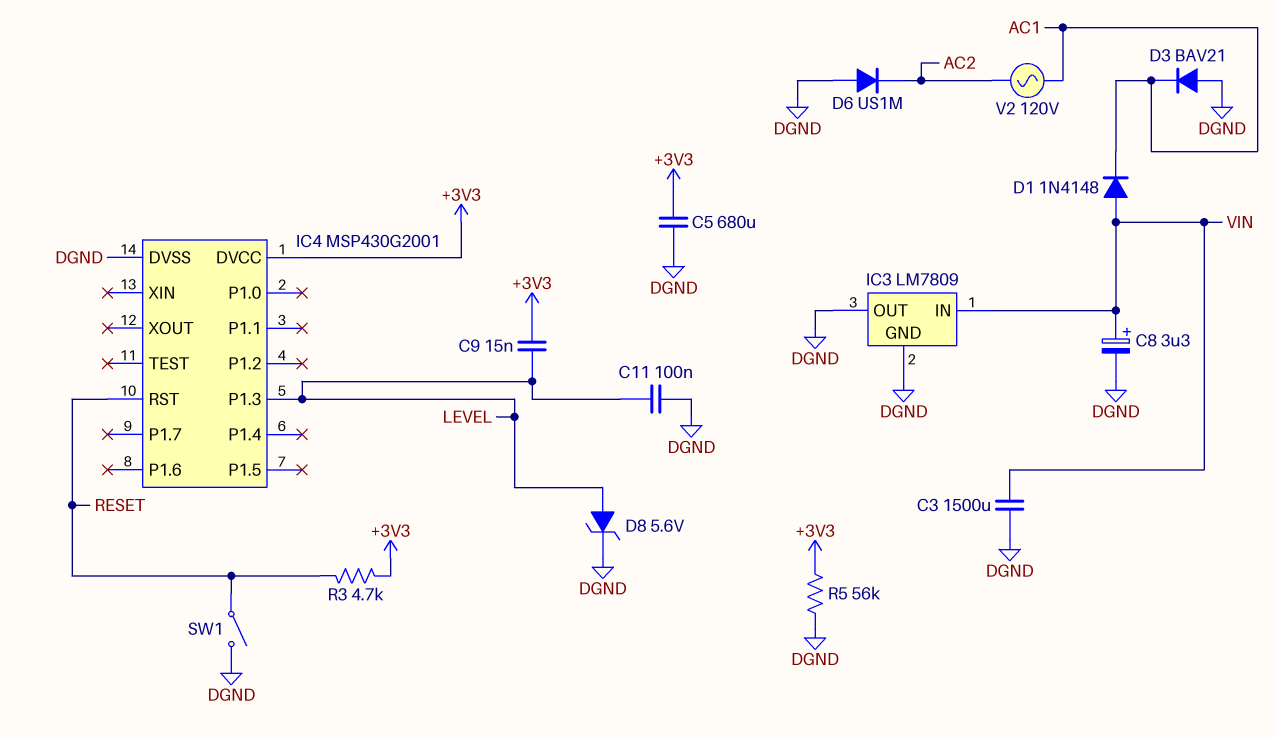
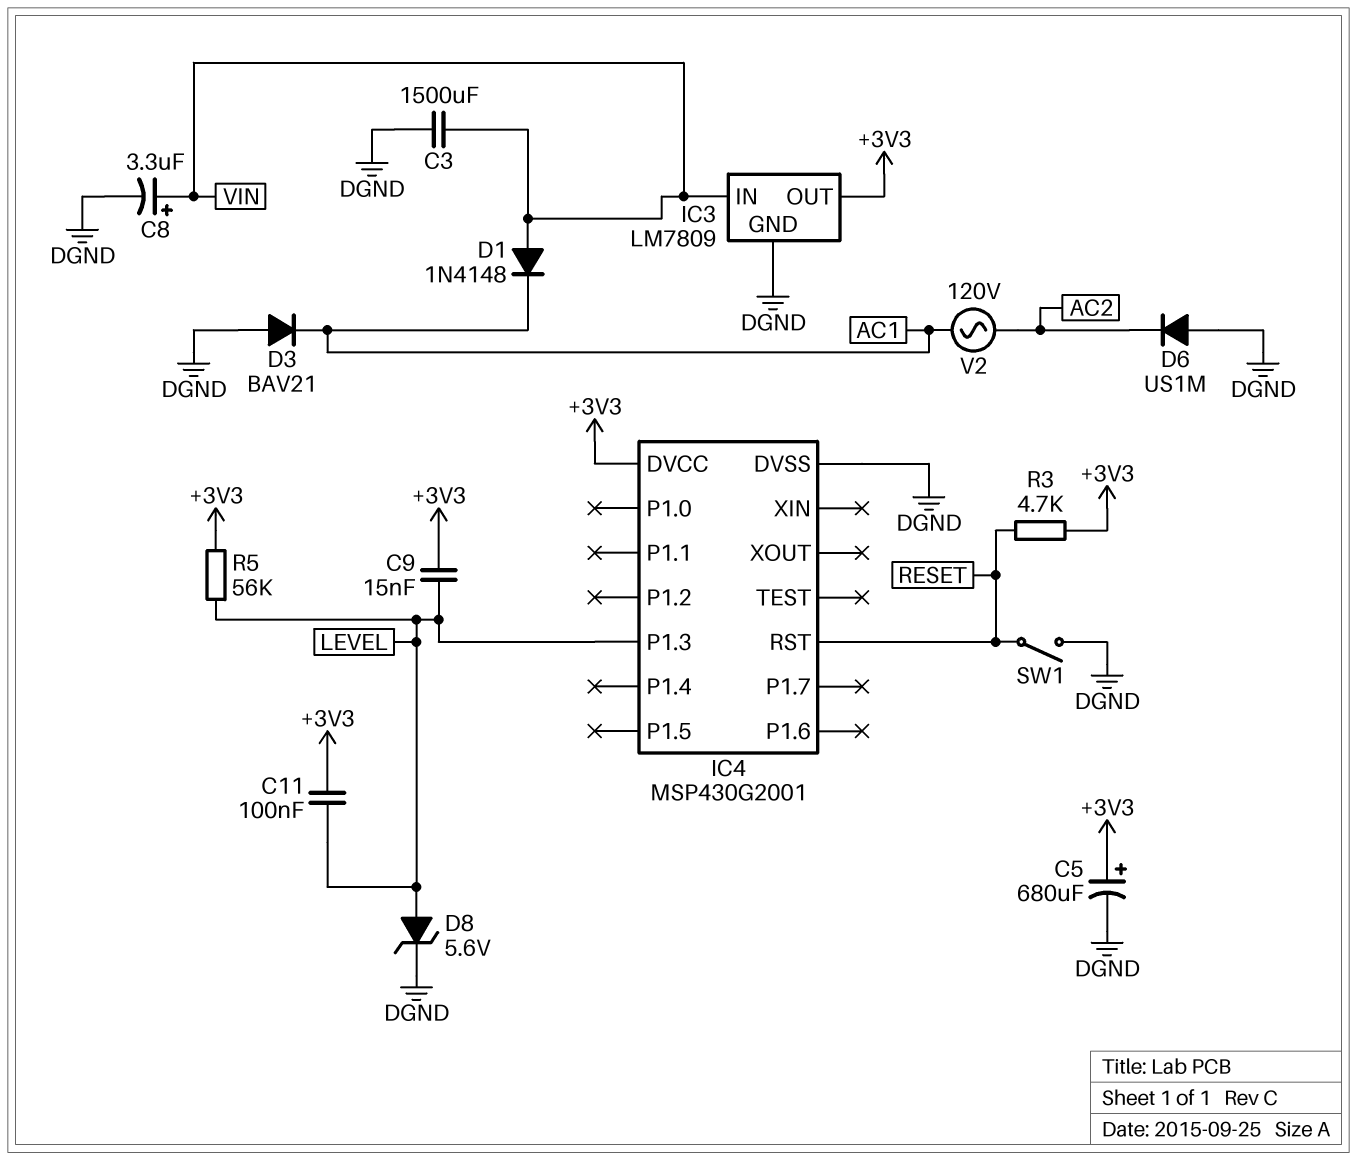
C5: 680uF (+3V3, DGND) -> 680uF (plus +3V3, minus DGND)
C11: 100nF (DGND, LEVEL) -> 100nF (+3V3, LEVEL)
IC3 pin OUT: DGND -> +3V3
R5: 56k (+3V3, DGND) -> 56k (+3V3, LEVEL)

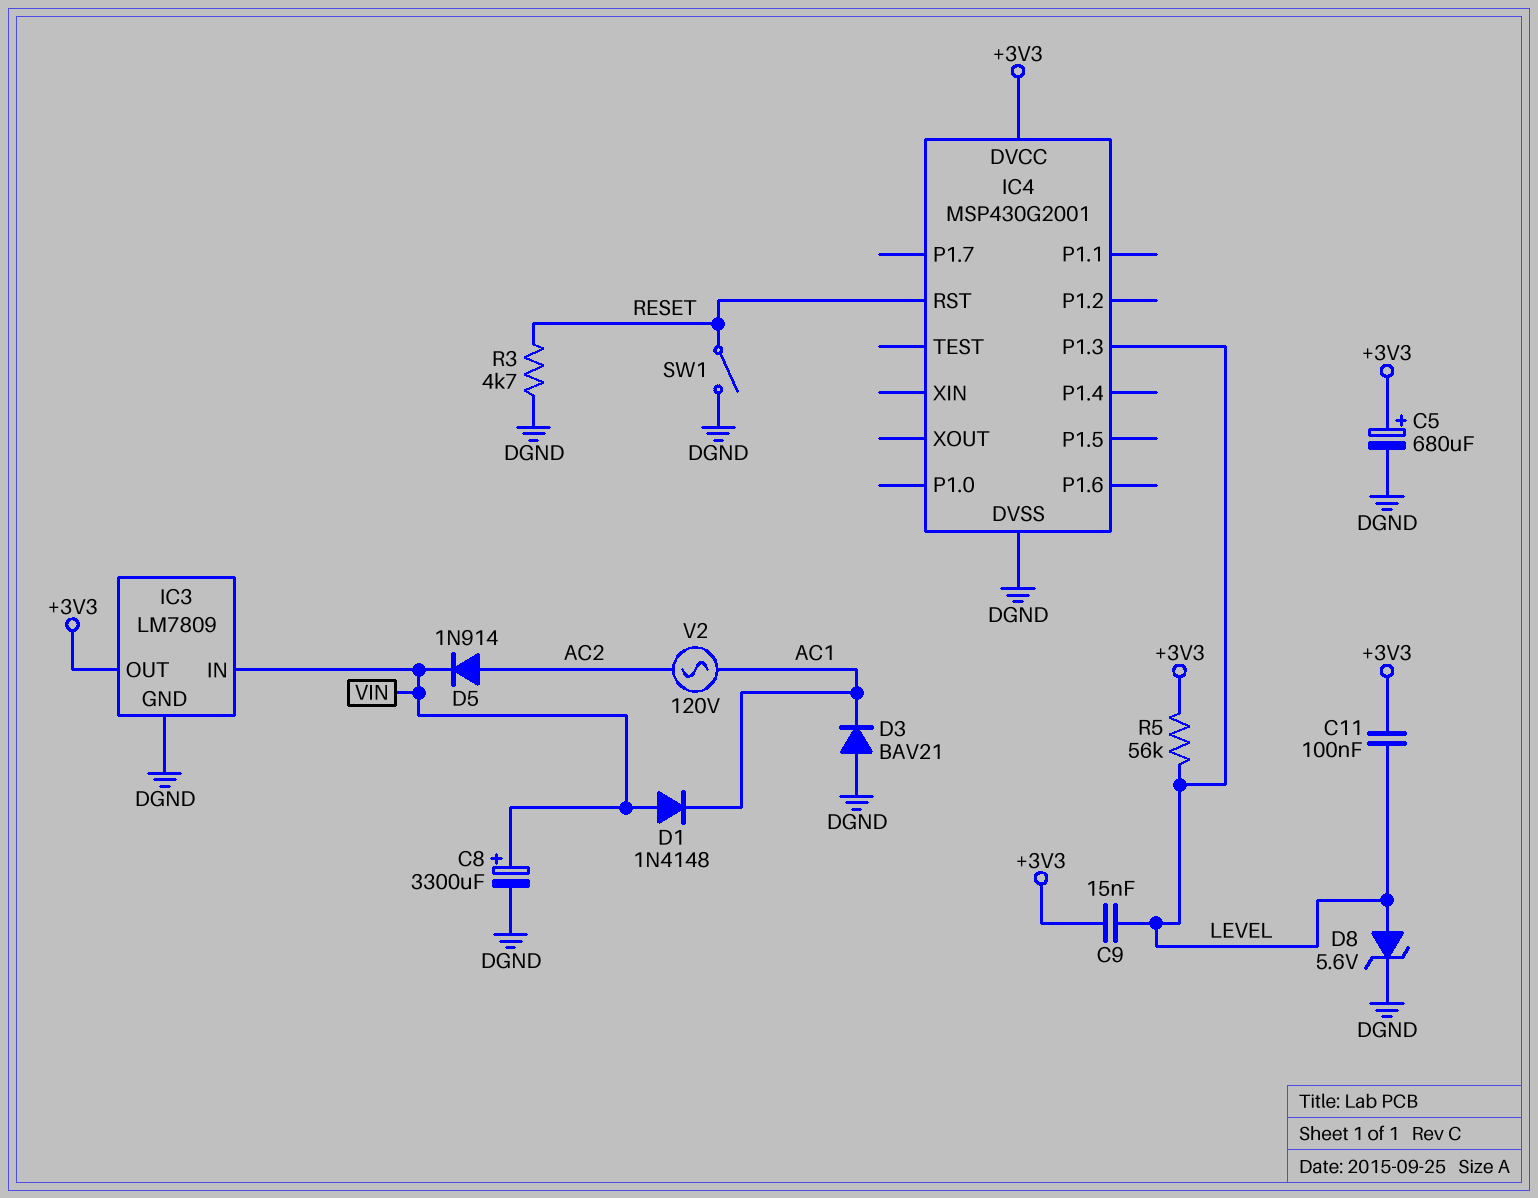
C3: 1500uF (DGND, VIN) -> none
C8: 3.3uF (plus VIN, minus DGND) -> 3300uF (plus VIN, minus DGND)
D5: none -> diode 1N914 (A AC2, K VIN)
D6: diode US1M (A DGND, K AC2) -> none
R3: 4.7k (+3V3, RESET) -> 4.7k (DGND, RESET)

